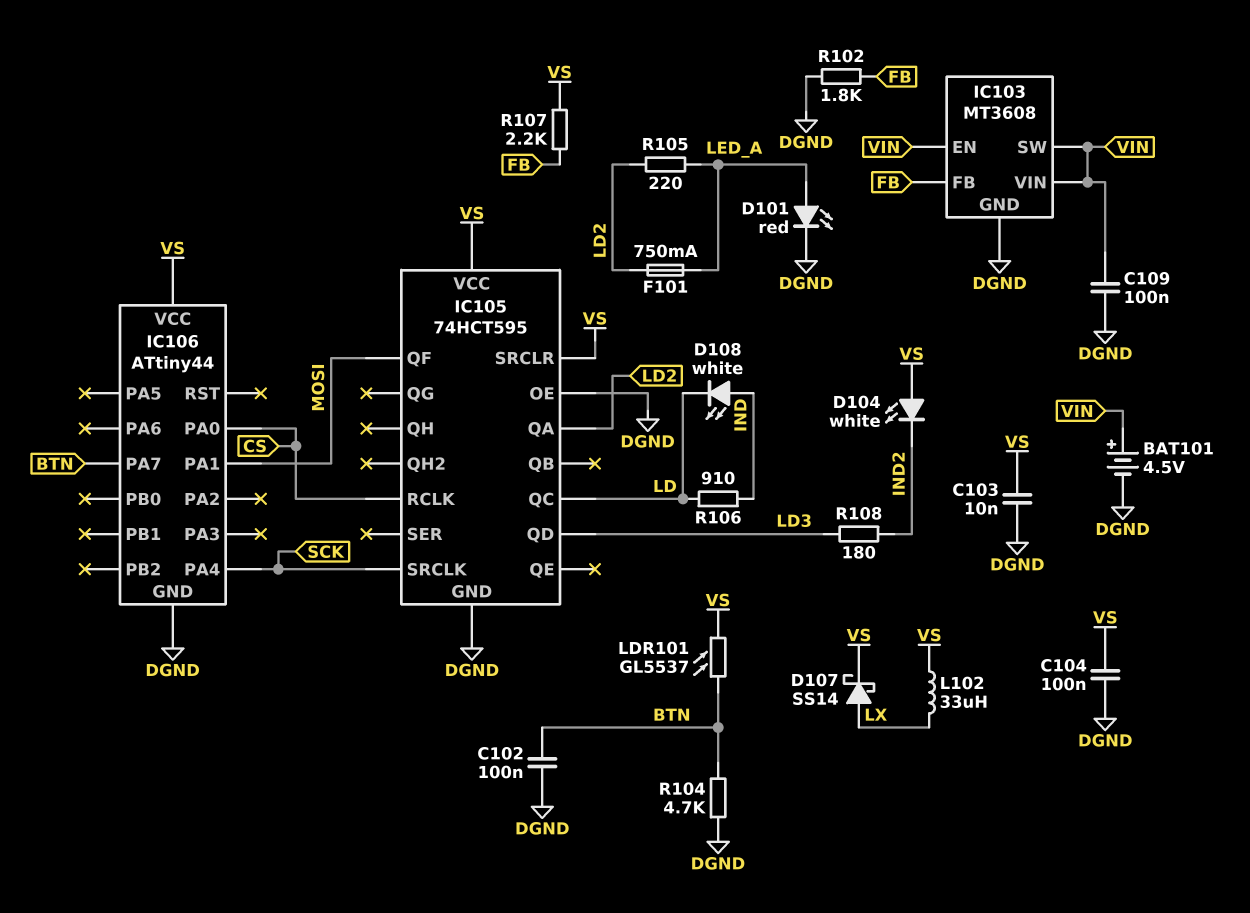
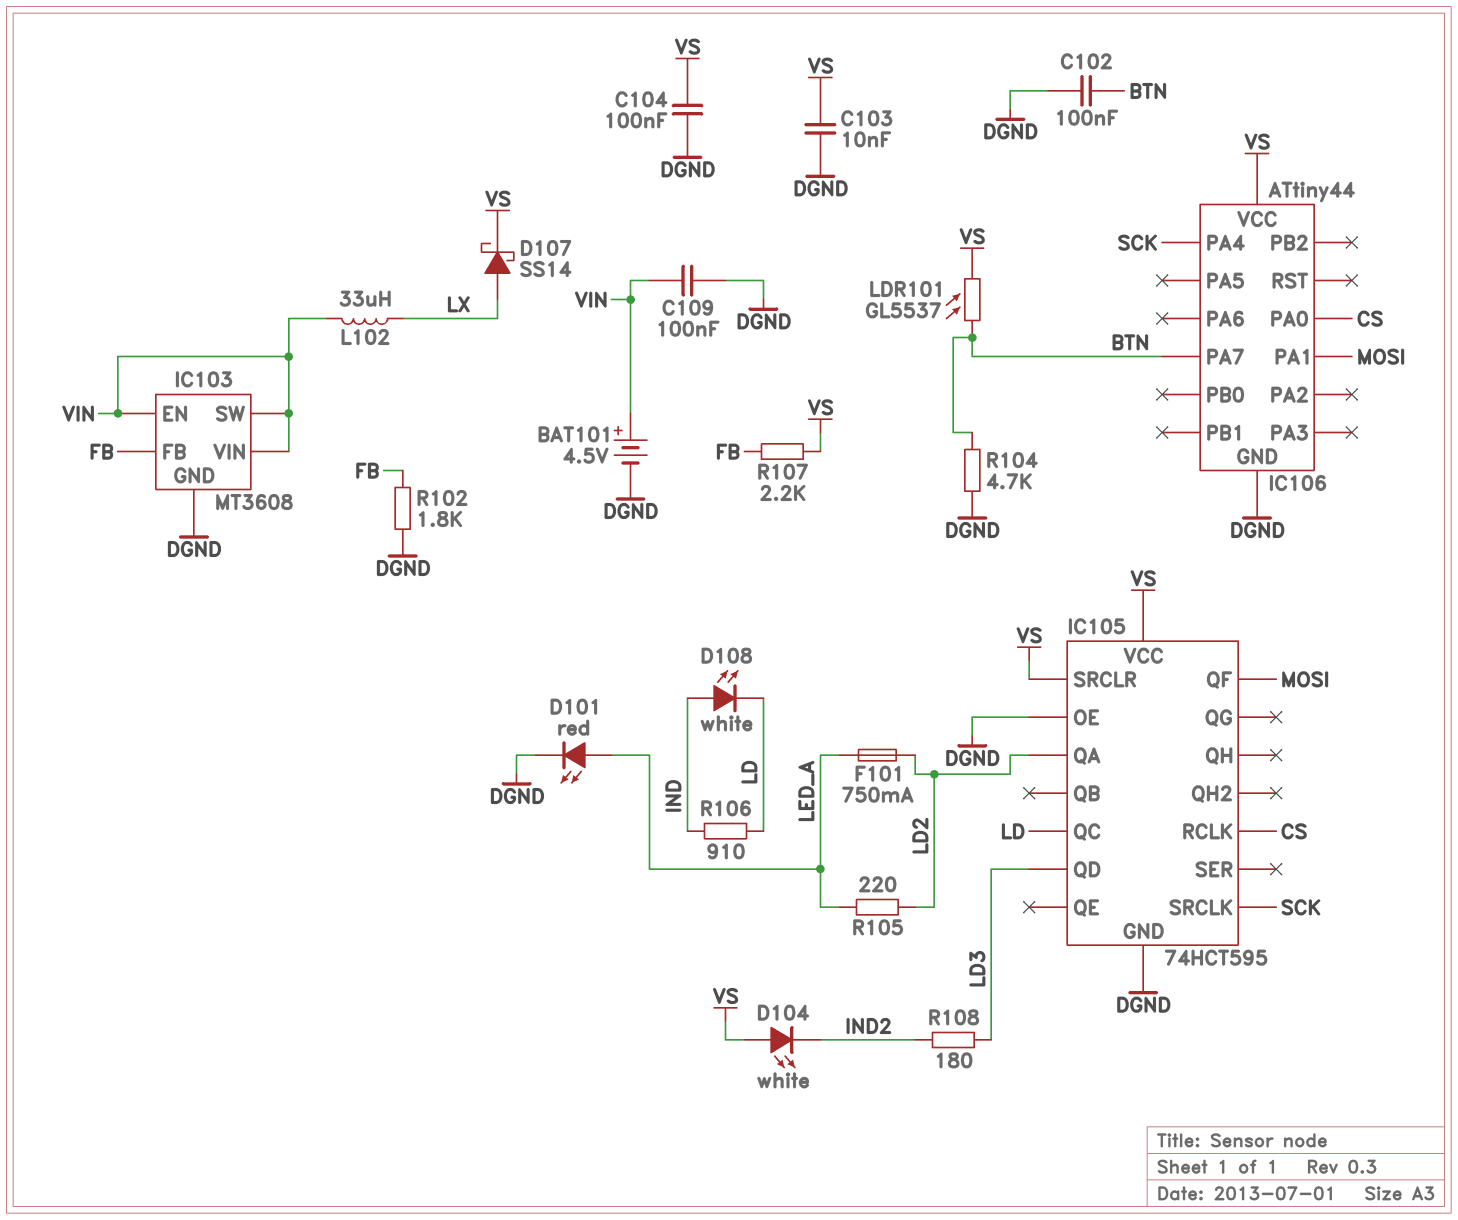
L102: 33uH (LX, VS) -> 33uH (LX, VIN)

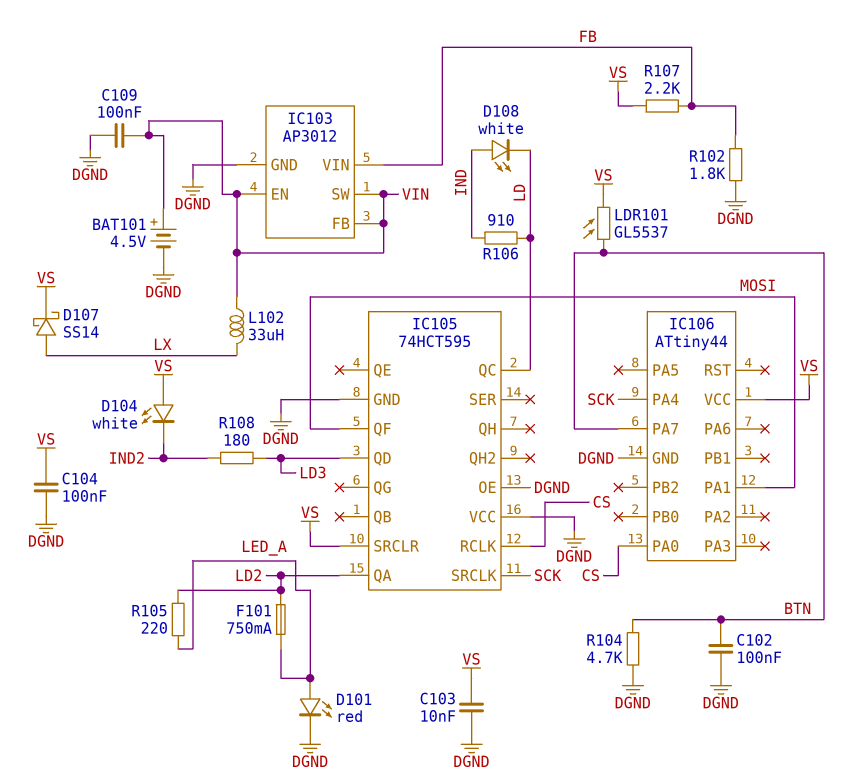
IC103: MT3608 -> AP3012
IC103 pin FB: FB -> VIN
IC103 pin VIN: VIN -> FB
IC105 pin VCC: VS -> DGND

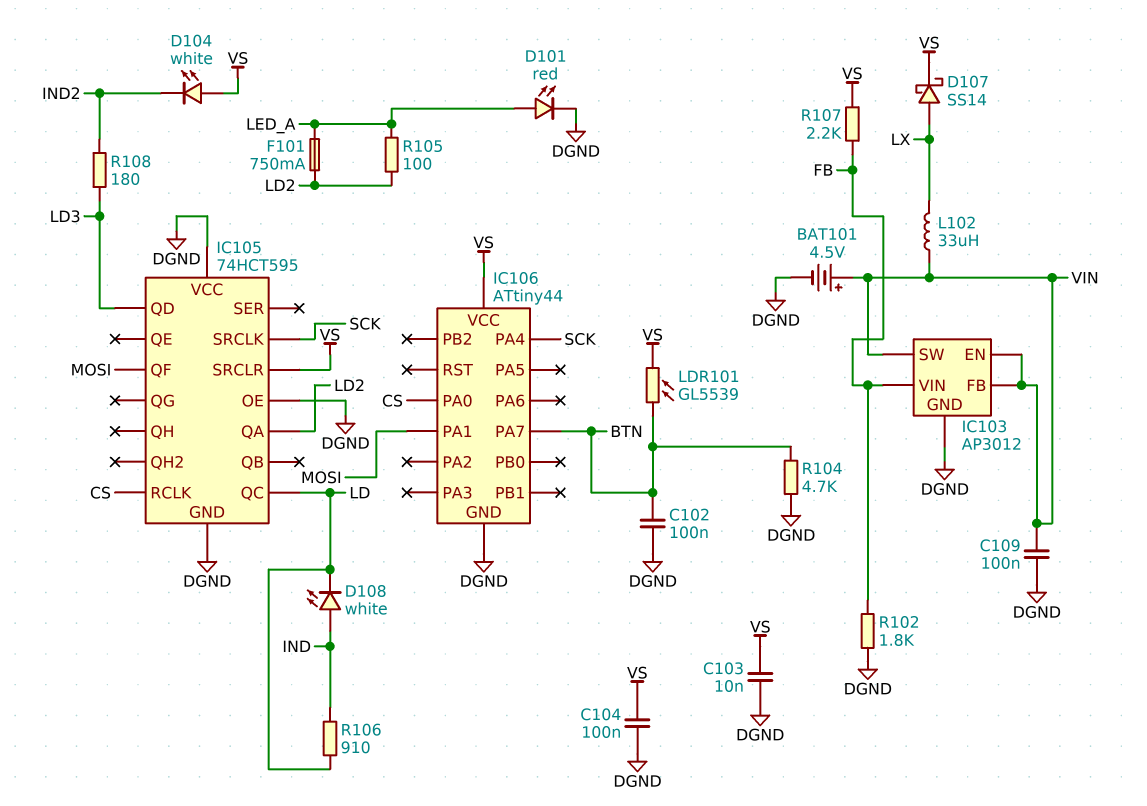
LDR101: GL5537 (BTN, VS) -> GL5539 (BTN, VS)
R105: 220 (LD2, LED_A) -> 100 (LD2, LED_A)

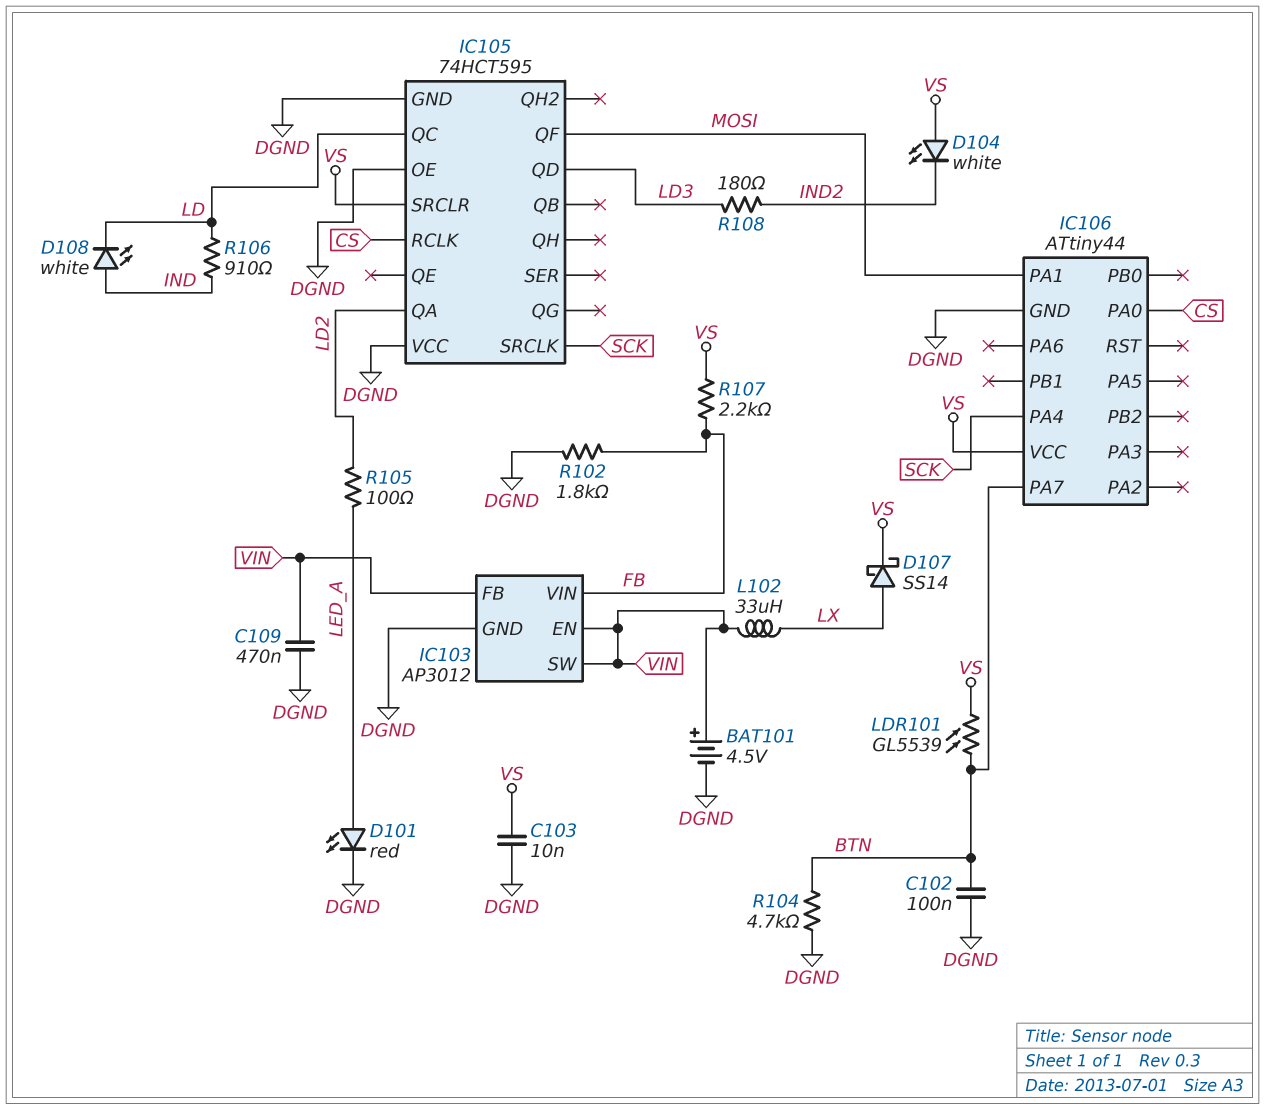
C104: 100nF (DGND, VS) -> none
C109: 100nF (DGND, VIN) -> 470nF (DGND, VIN)
F101: 750mA (LD2, LED_A) -> none

